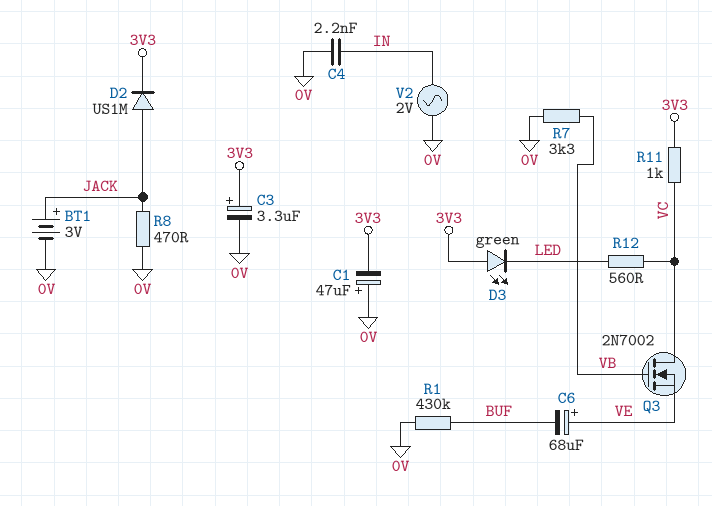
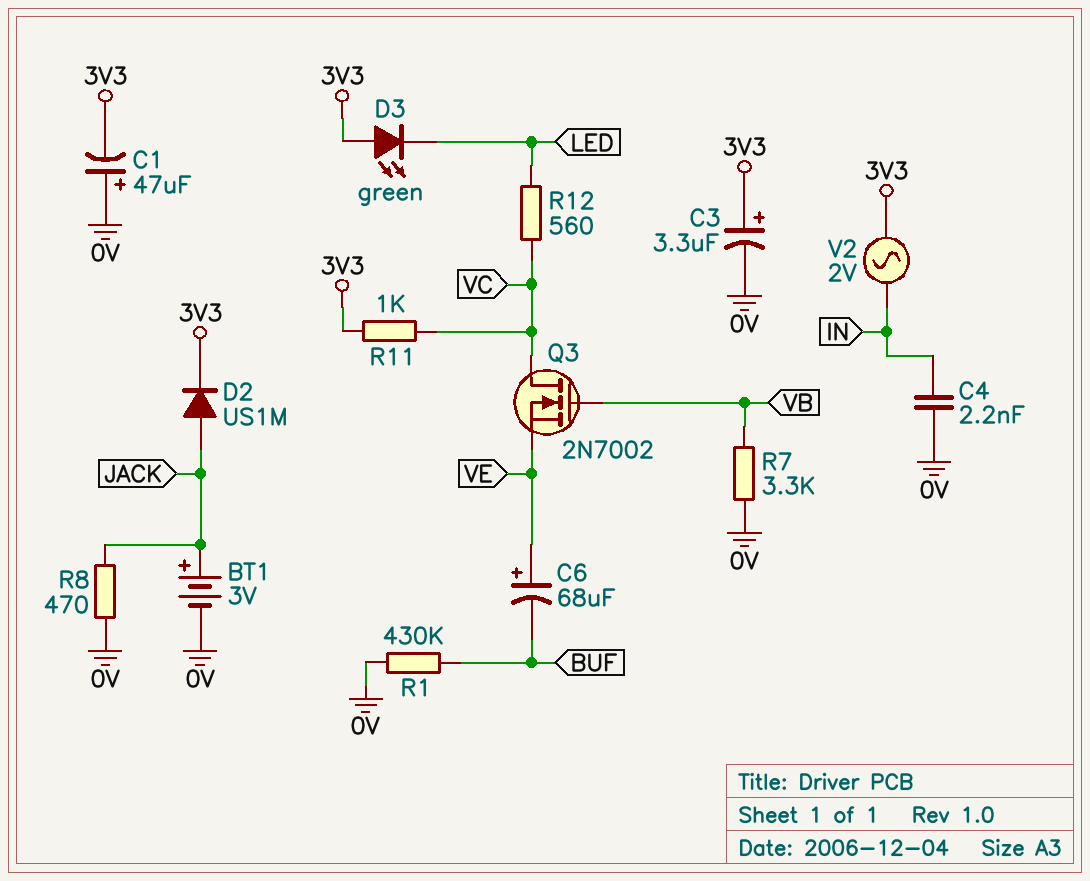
V2: AC 2V (0V, IN) -> AC 2V (3V3, IN)

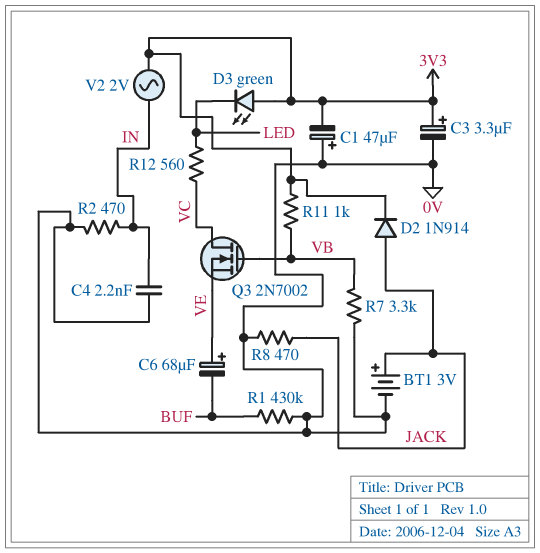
D2: diode US1M (A JACK, K 3V3) -> diode 1N914 (A JACK, K 3V3)
R2: none -> 470 (0V, IN)
R11: 1k (3V3, VC) -> 1k (3V3, VB)

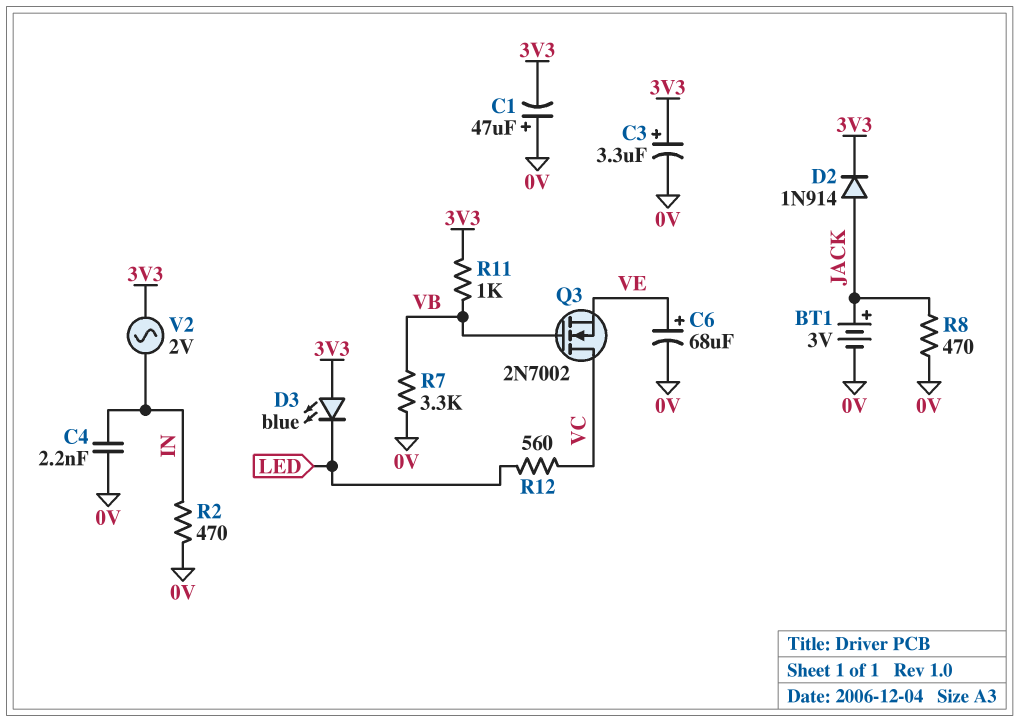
C6: 68uF (plus VE, minus BUF) -> 68uF (plus VE, minus 0V)
D3: LED green (A 3V3, K LED) -> LED blue (A 3V3, K LED)
R1: 430k (0V, BUF) -> none

